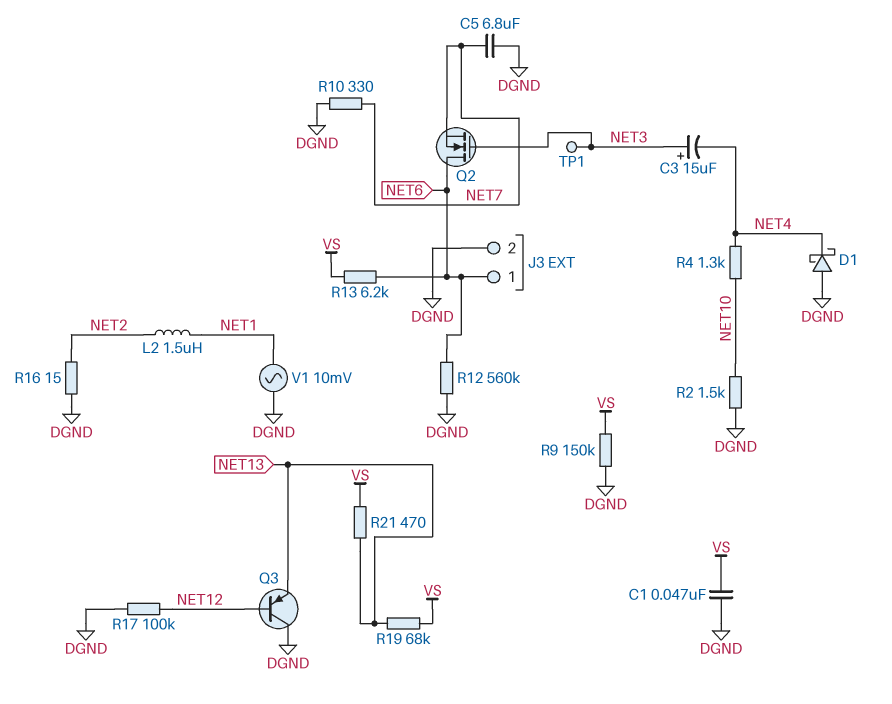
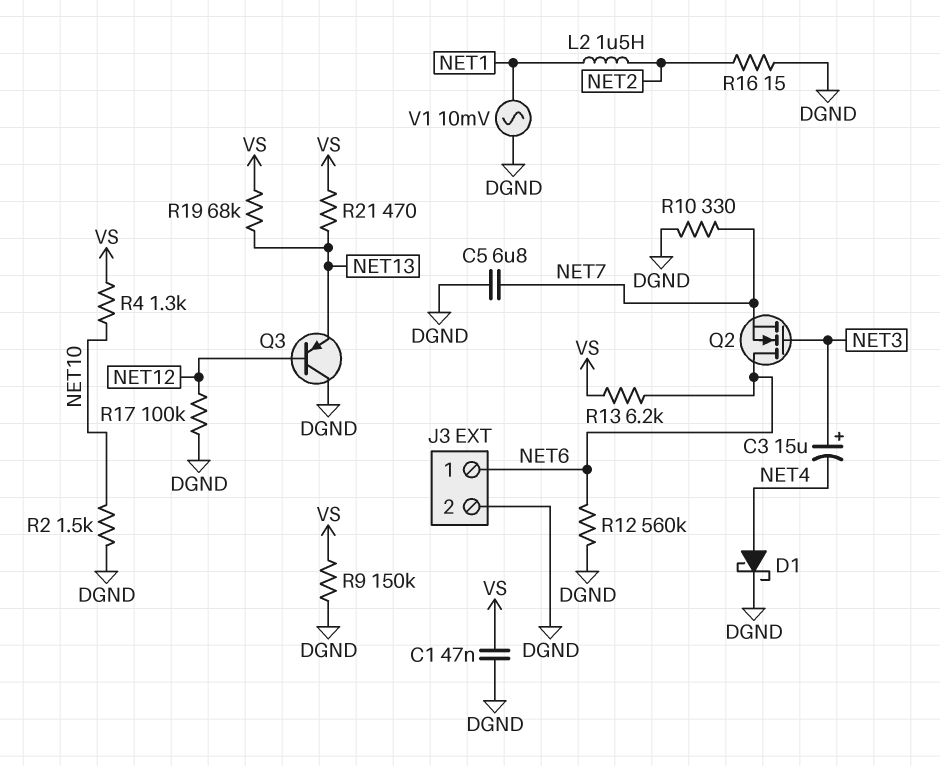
D1: schottky (A DGND, K NET4) -> schottky (A NET4, K DGND)
R4: 1.3k (NET4, NET10) -> 1.3k (NET10, VS)
TP1: test point (NET3) -> none

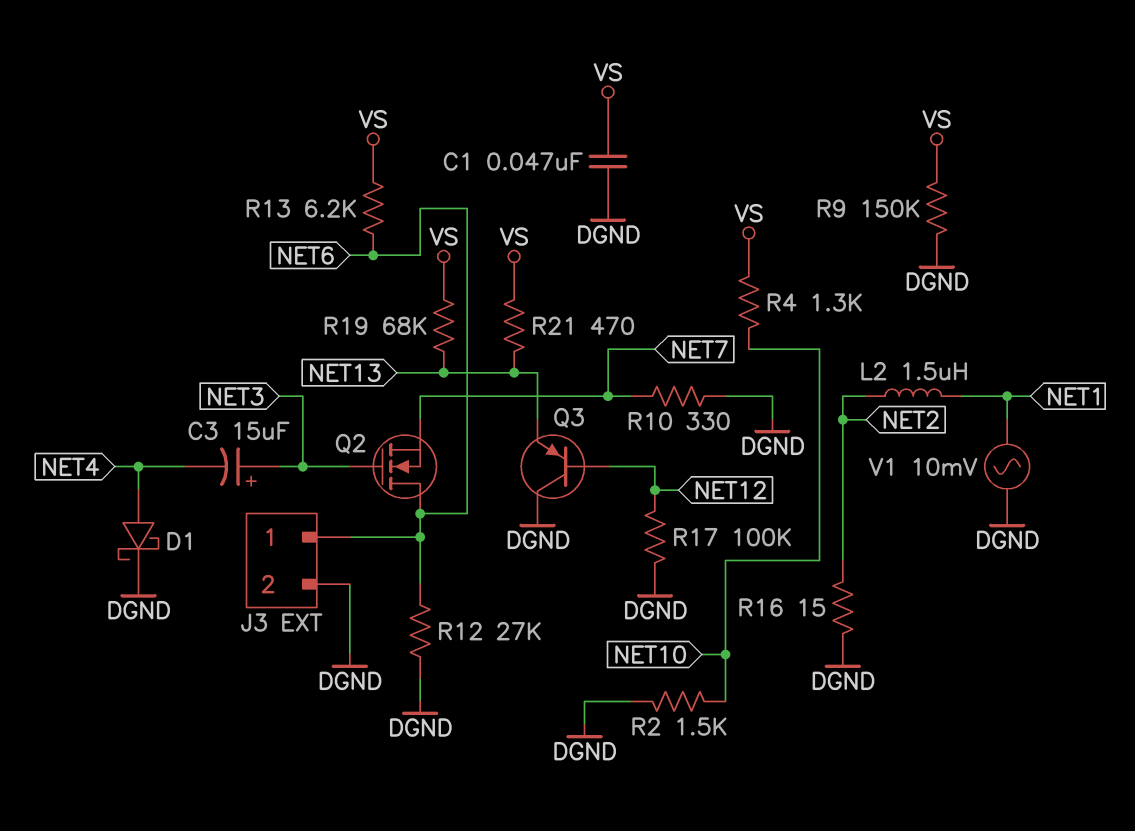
C5: 6.8uF (DGND, NET7) -> none
R12: 560k (DGND, NET6) -> 27k (DGND, NET6)

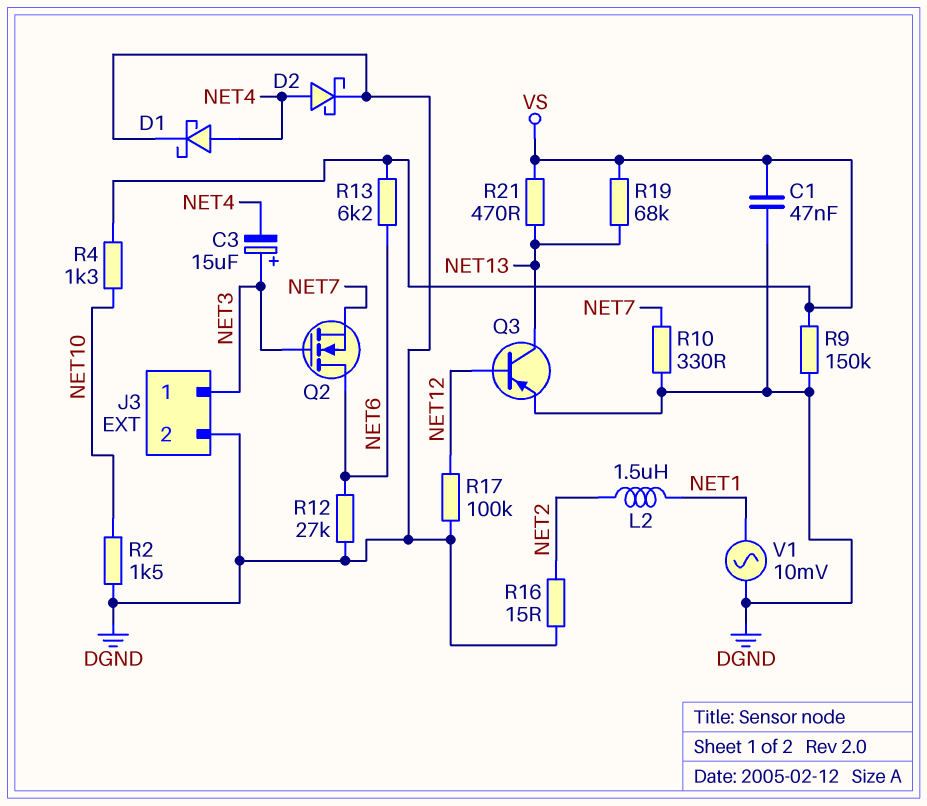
D2: none -> schottky (A NET4, K DGND)
J3 pin 1: NET6 -> NET3
Q3: PNP (B NET12, C DGND, E NET13) -> PNP (B NET12, C NET13, E DGND)

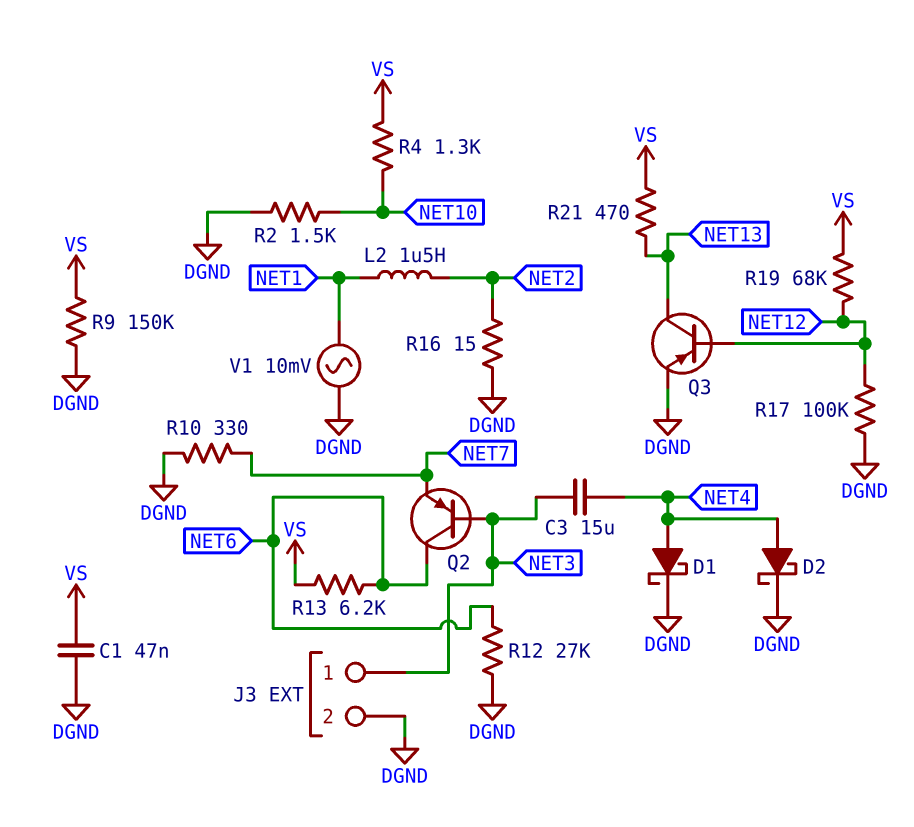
C3: 15uF (plus NET3, minus NET4) -> 15uF (NET3, NET4)
Q2: NMOS (G NET3, D NET6, S NET7) -> PNP (B NET3, C NET6, E NET7)
R19: 68k (NET13, VS) -> 68k (NET12, VS)

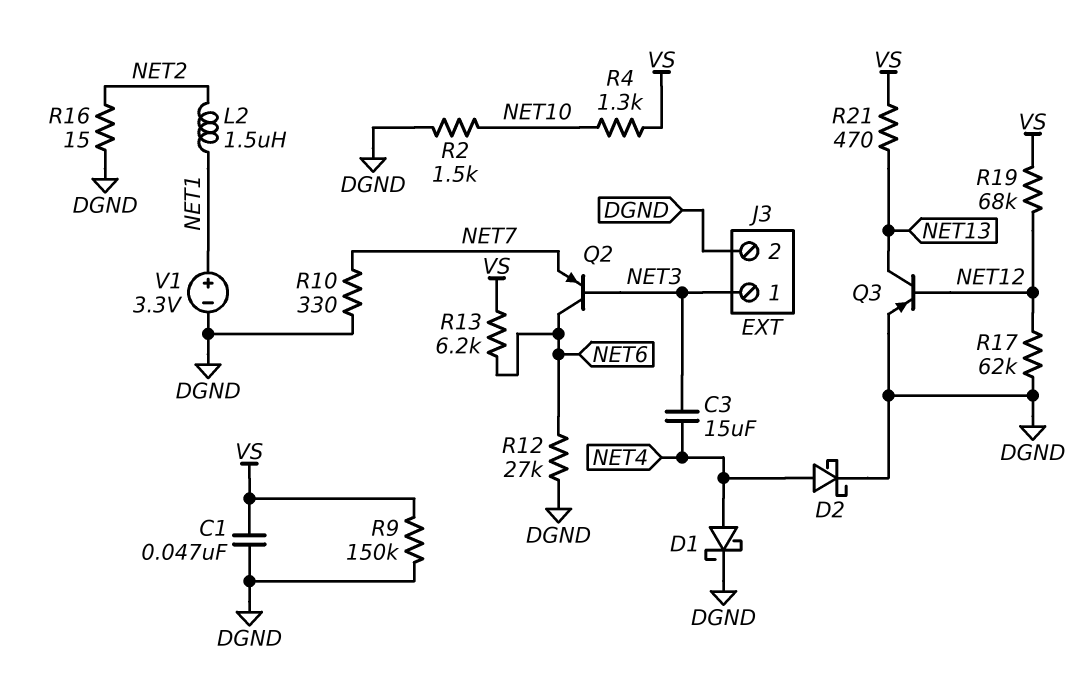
R17: 100k (DGND, NET12) -> 62k (DGND, NET12)
V1: AC 10mV (DGND, NET1) -> 3.3V (plus NET1, minus DGND)

